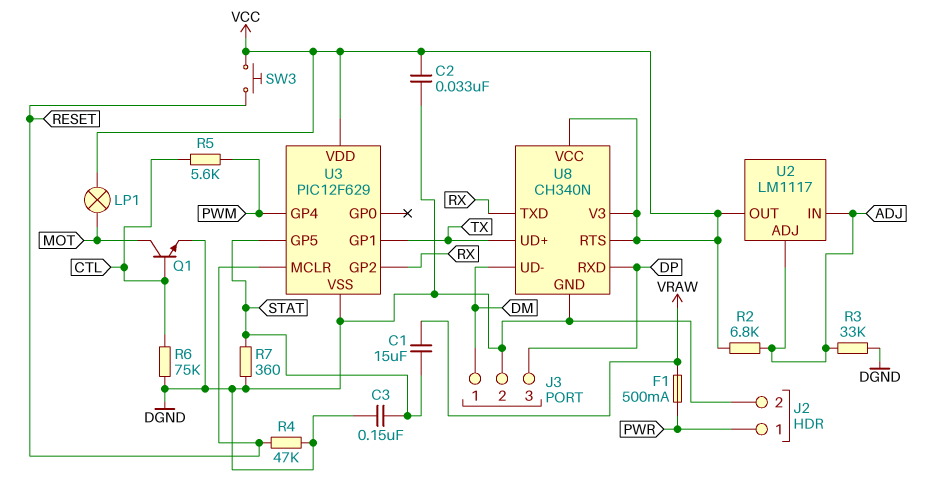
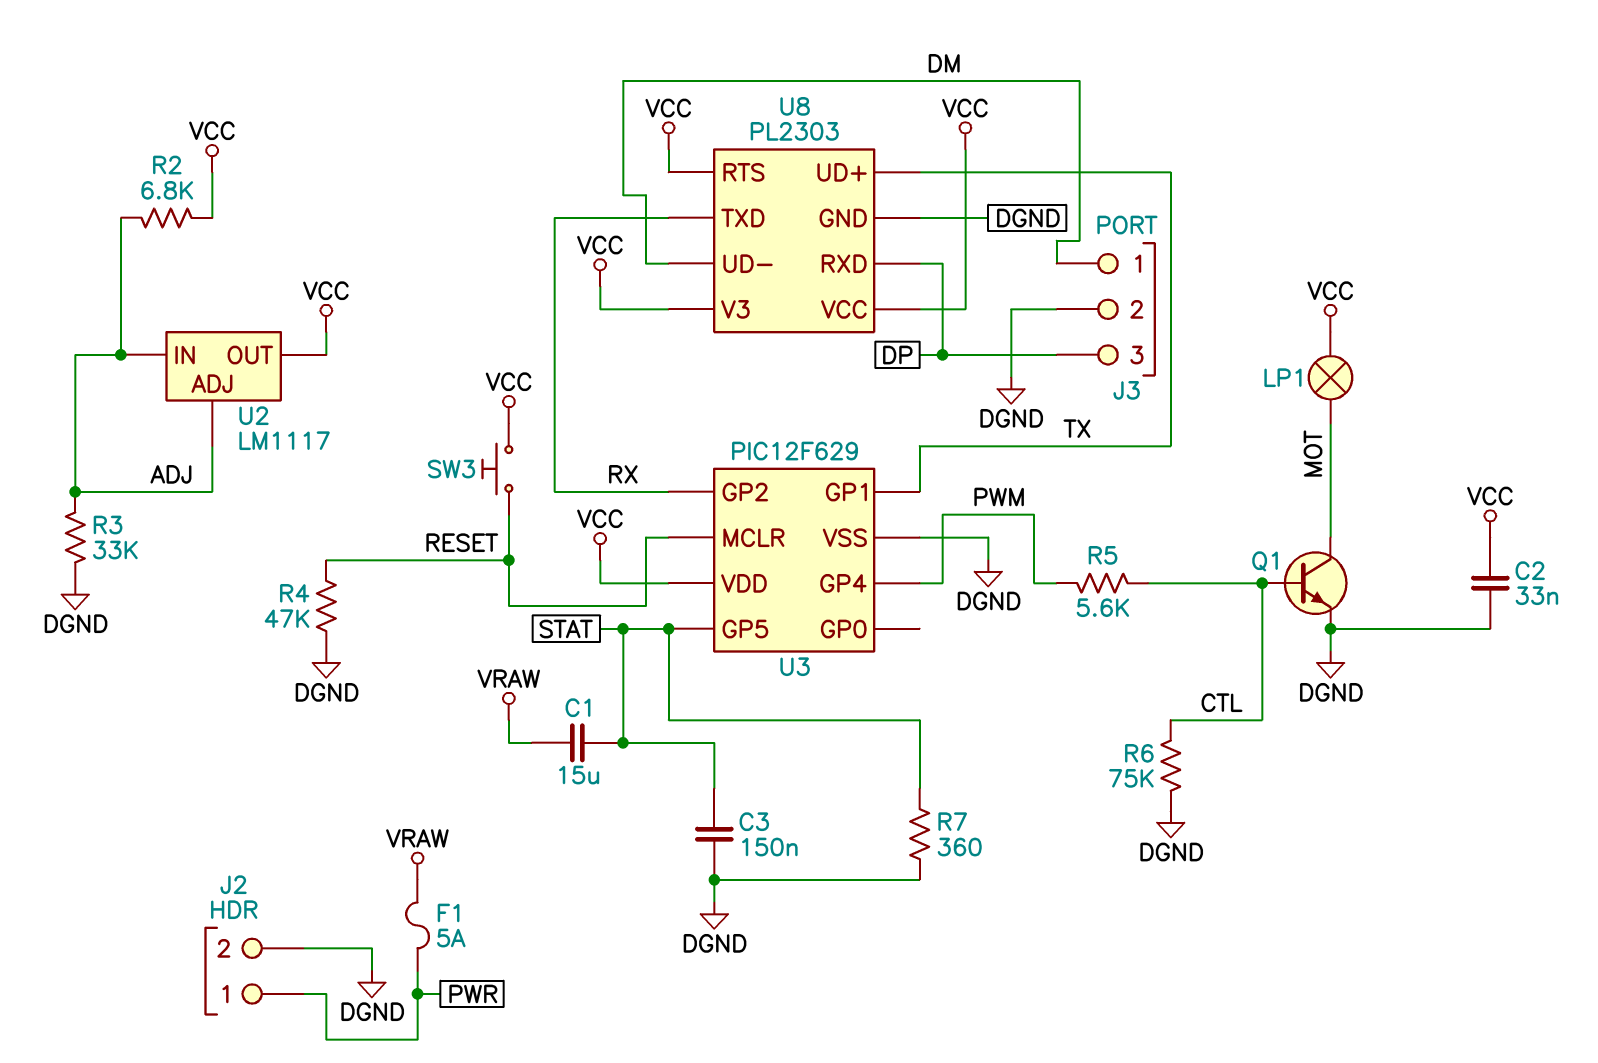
F1: 500mA (PWR, VRAW) -> 5A (PWR, VRAW)
U8: CH340N -> PL2303

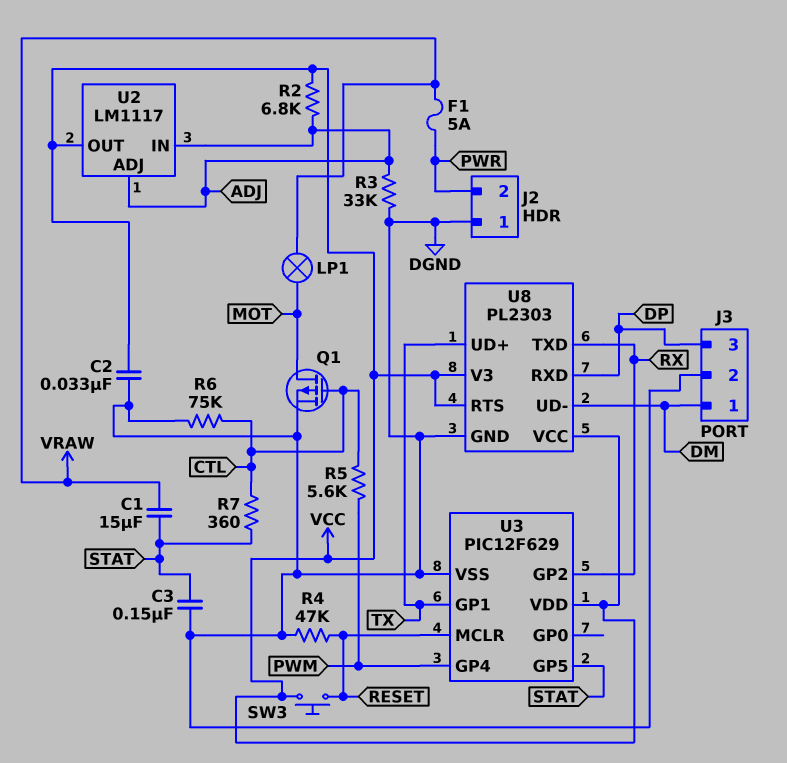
J2 pin 1: PWR -> DGND
J2 pin 2: DGND -> PWR
LP1: lamp (MOT, VCC) -> lamp (MOT, VRAW)
Q1: NPN (B CTL, C MOT, E DGND) -> PMOS (G CTL, D MOT, S DGND)
R7: 360 (DGND, STAT) -> 360 (CTL, STAT)

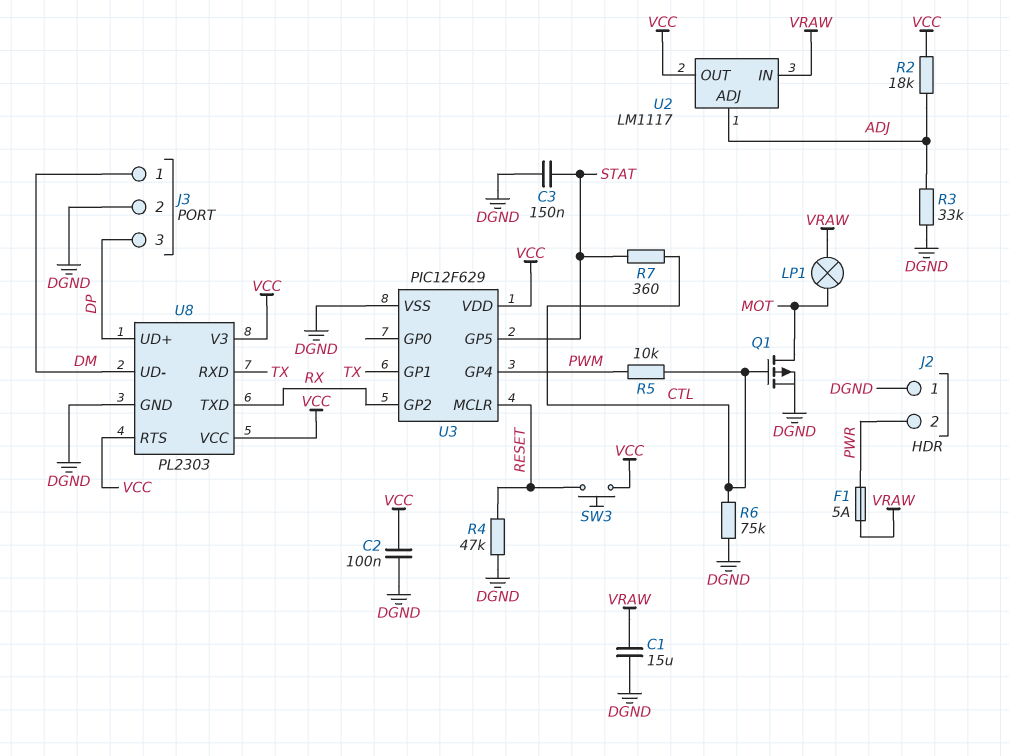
C1: 15uF (STAT, VRAW) -> 15uF (DGND, VRAW)
C2: 33nF (DGND, VCC) -> 100nF (DGND, VCC)
R2: 6.8k (ADJ, VCC) -> 18k (ADJ, VCC)
R5: 5.6k (CTL, PWM) -> 10k (CTL, PWM)
U2 pin IN: ADJ -> VRAW
U8 pin RXD: DP -> TX
U8 pin UD+: TX -> DP

